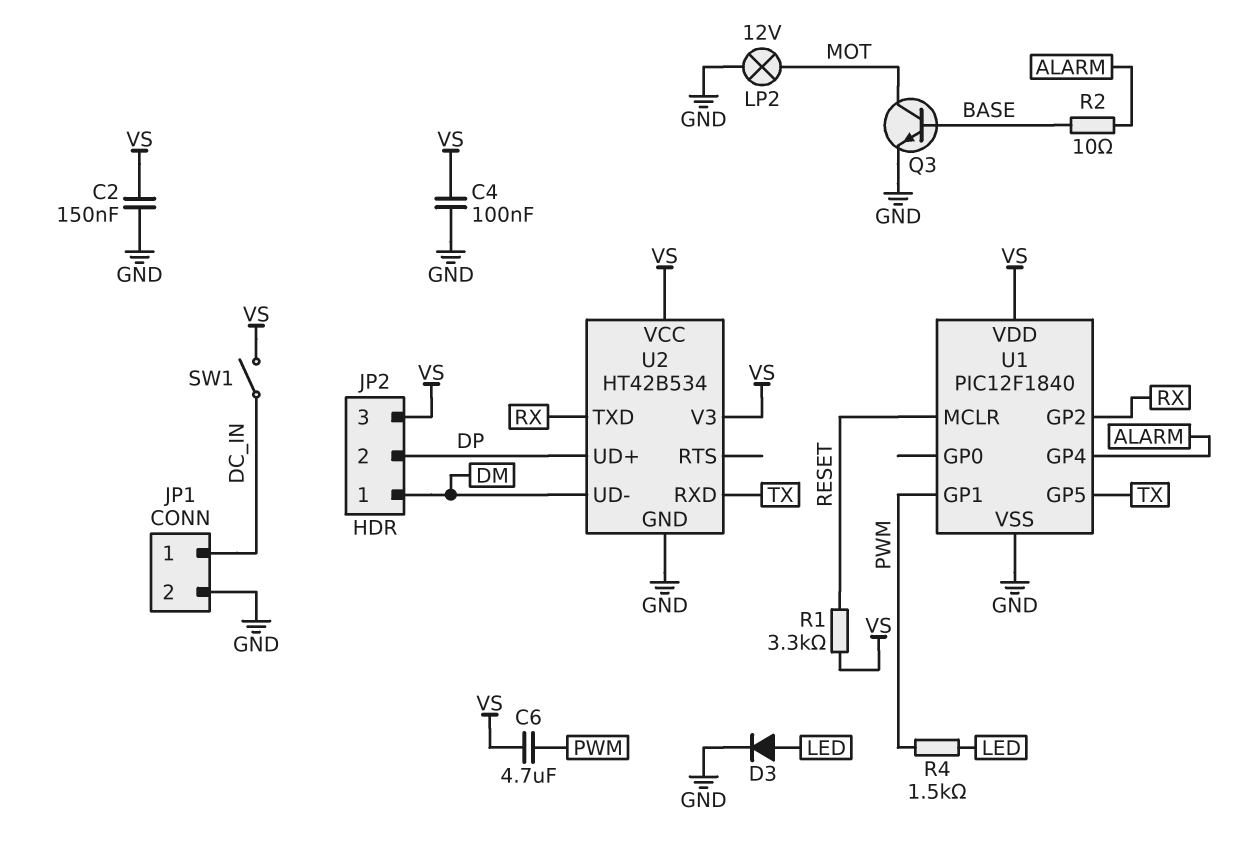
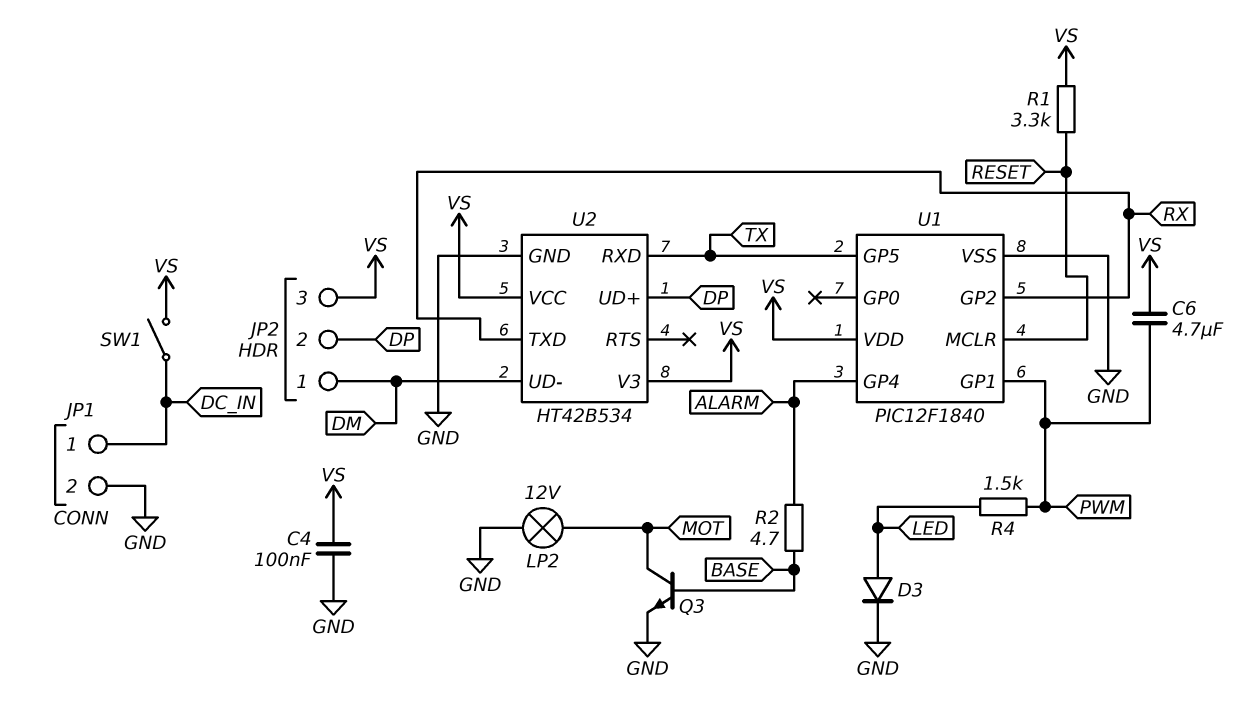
C2: 150nF (GND, VS) -> none
R2: 10 (ALARM, BASE) -> 4.7 (ALARM, BASE)

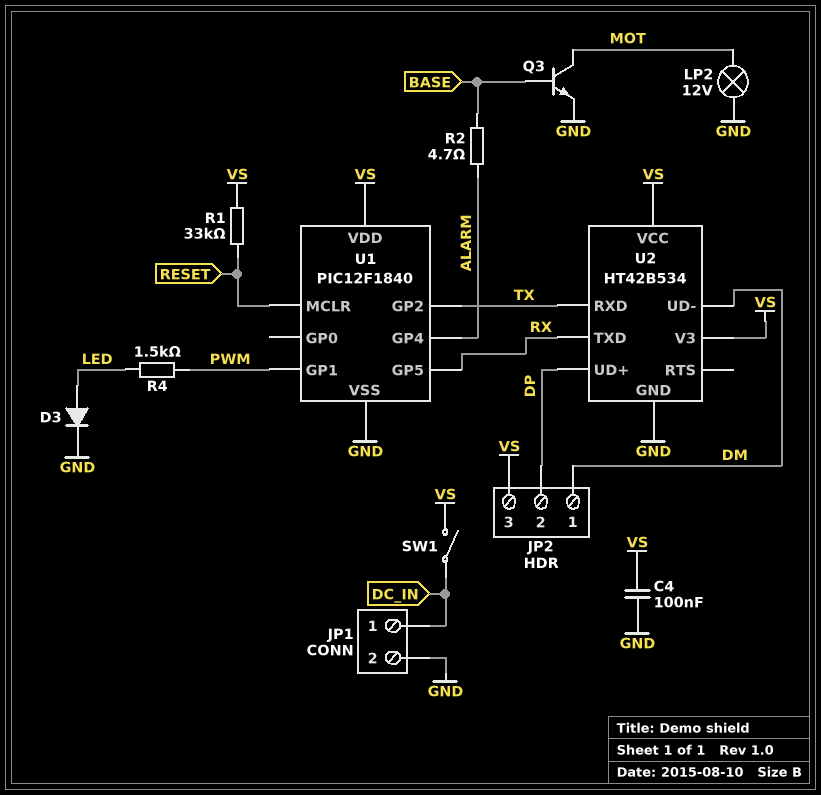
C6: 4.7uF (PWM, VS) -> none
R1: 3.3k (RESET, VS) -> 33k (RESET, VS)
U1 pin GP2: RX -> TX
U1 pin GP5: TX -> RX

